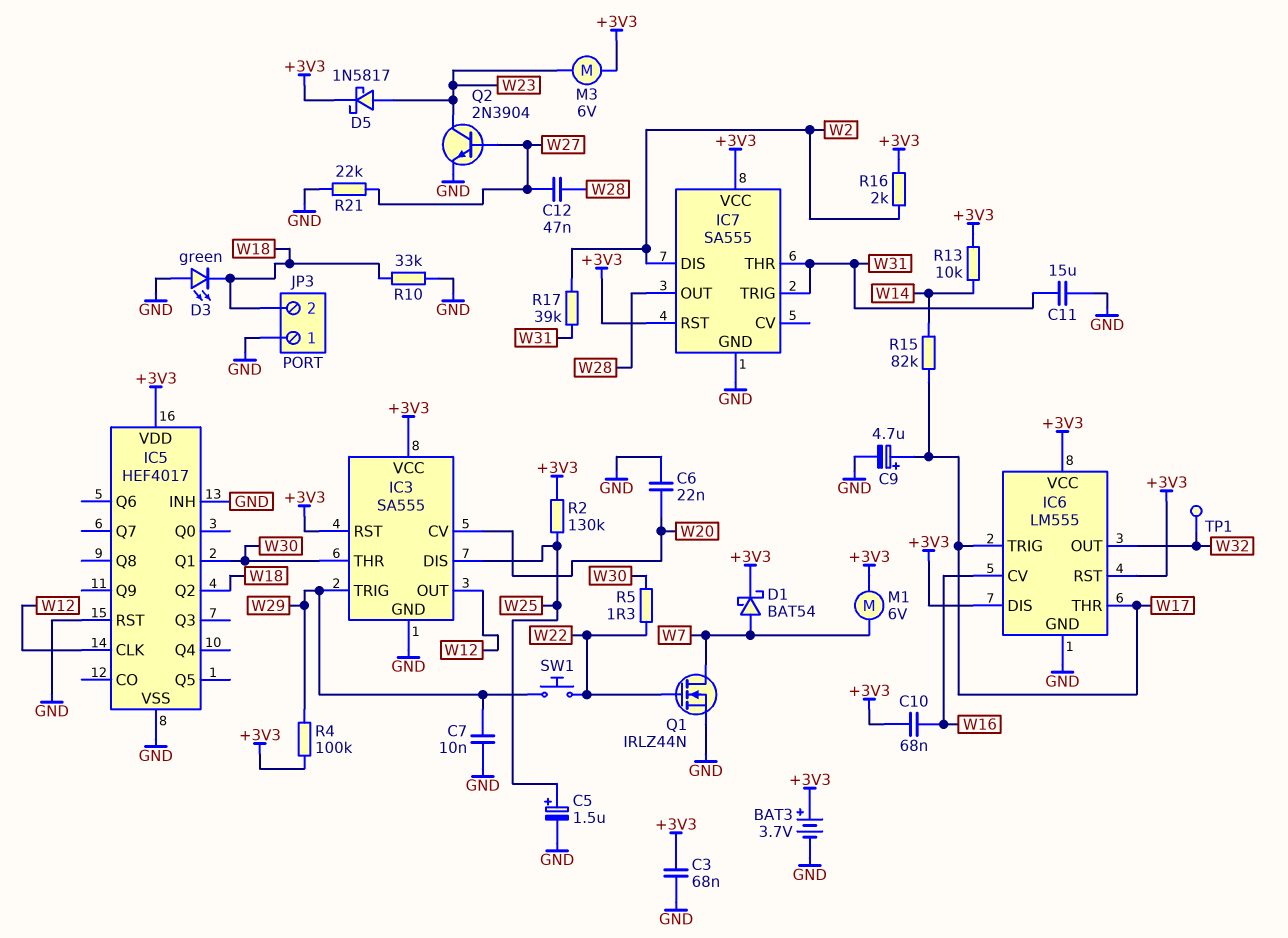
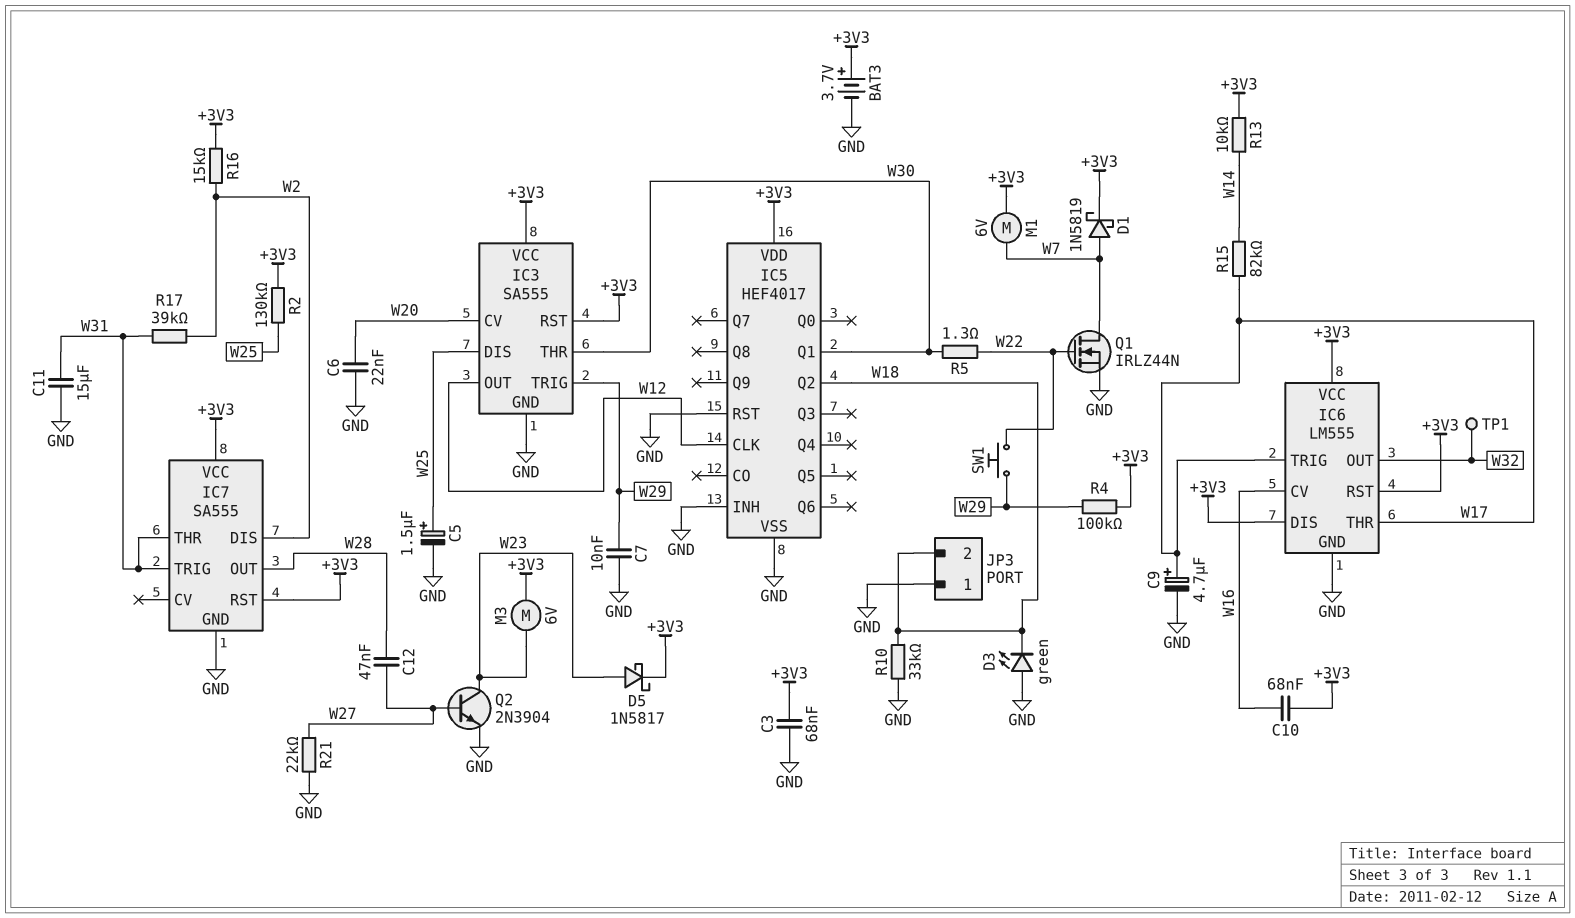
D1: schottky BAT54 (A W7, K +3V3) -> schottky 1N5819 (A W7, K +3V3)
R16: 2k (+3V3, W2) -> 15k (+3V3, W2)

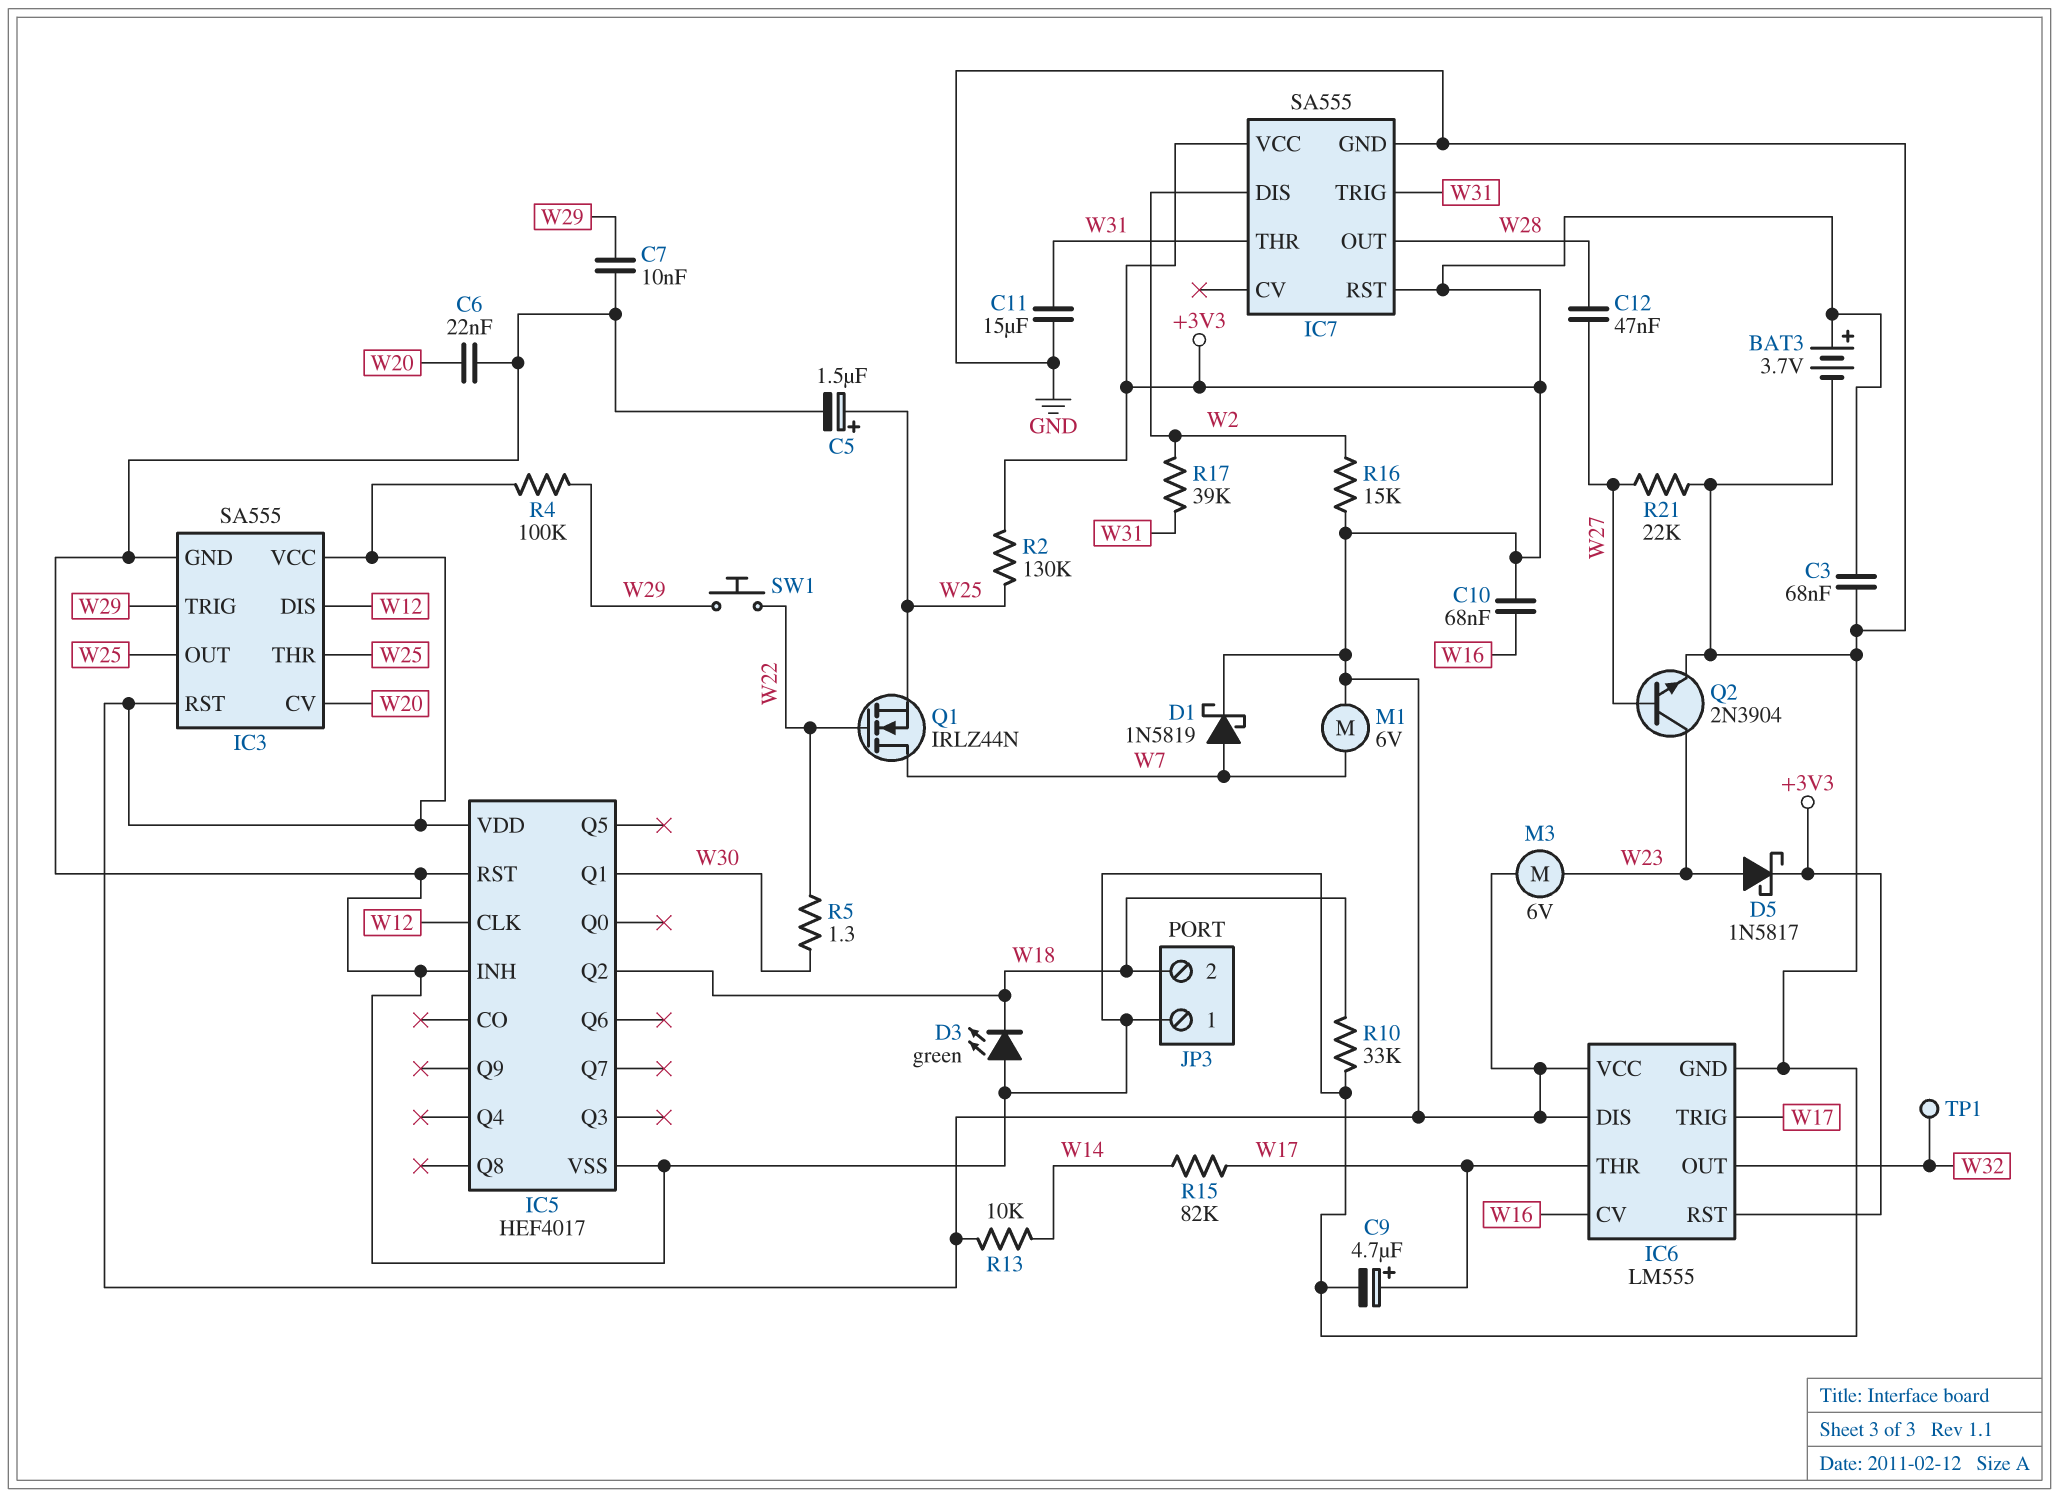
IC3 pin DIS: W25 -> W12
IC3 pin OUT: W12 -> W25
IC3 pin THR: W30 -> W25
Q1: NMOS IRLZ44N (G W22, D W7, S GND) -> NMOS IRLZ44N (G W22, D W7, S W25)

